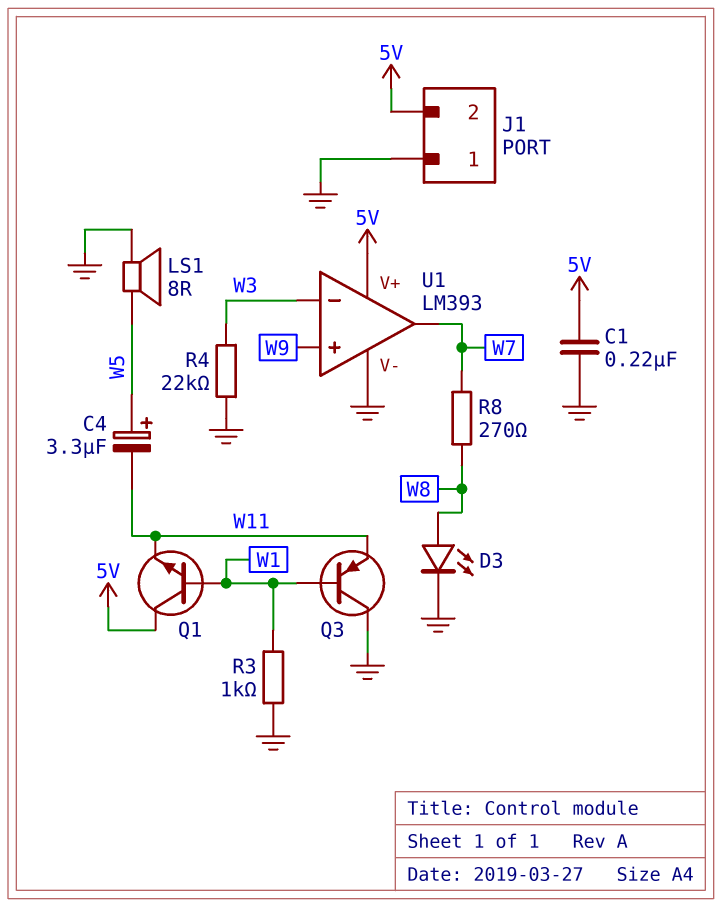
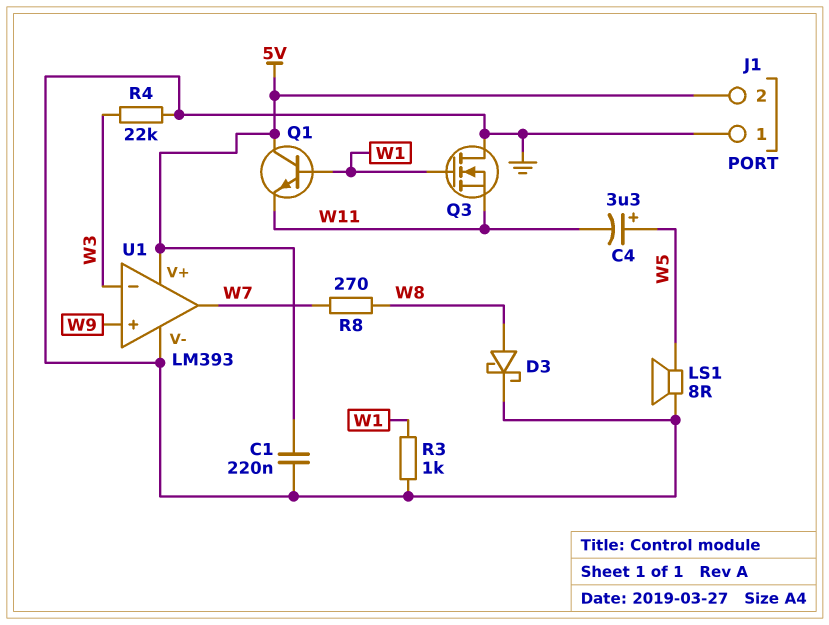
D3: LED (A W8, K GND) -> schottky (A W8, K GND)
Q3: PNP (B W1, C GND, E W11) -> NMOS (G W1, D GND, S W11)

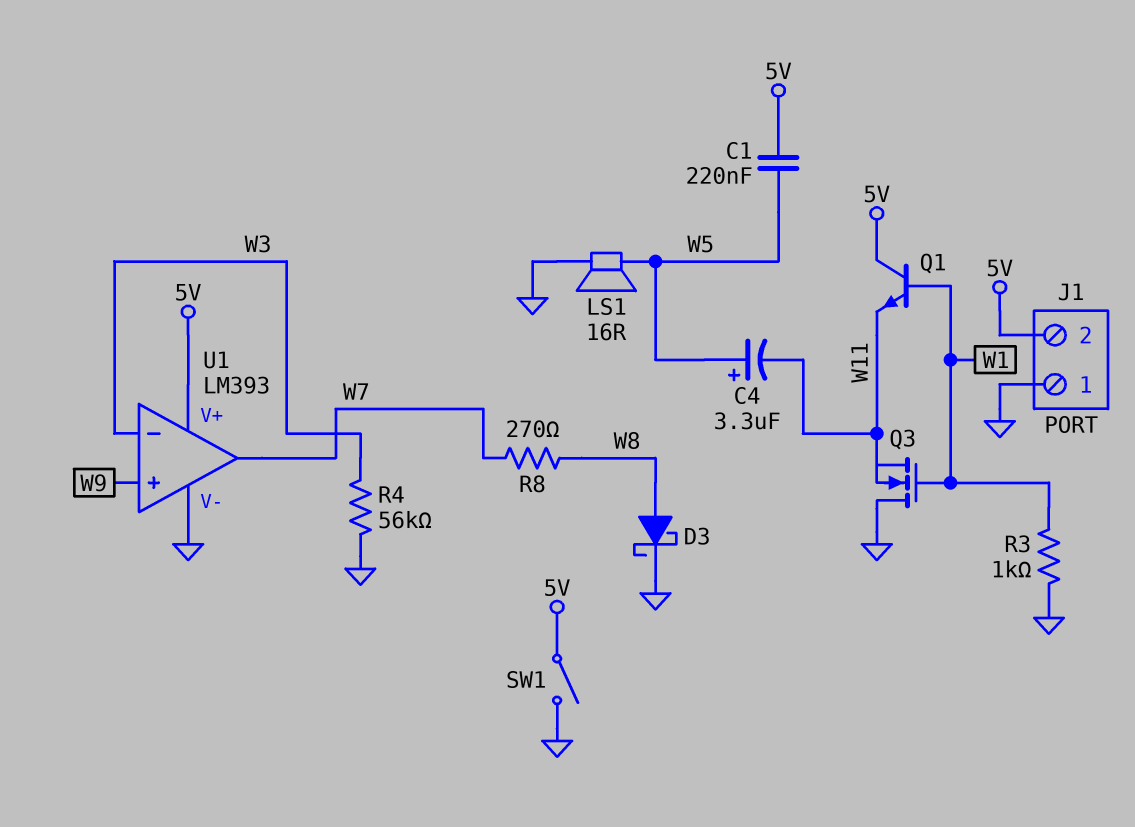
C1: 220nF (5V, GND) -> 220nF (5V, W5)
LS1: speaker 8R (GND, W5) -> speaker 16R (GND, W5)
R4: 22k (GND, W3) -> 56k (GND, W3)
SW1: none -> switch (5V, GND)

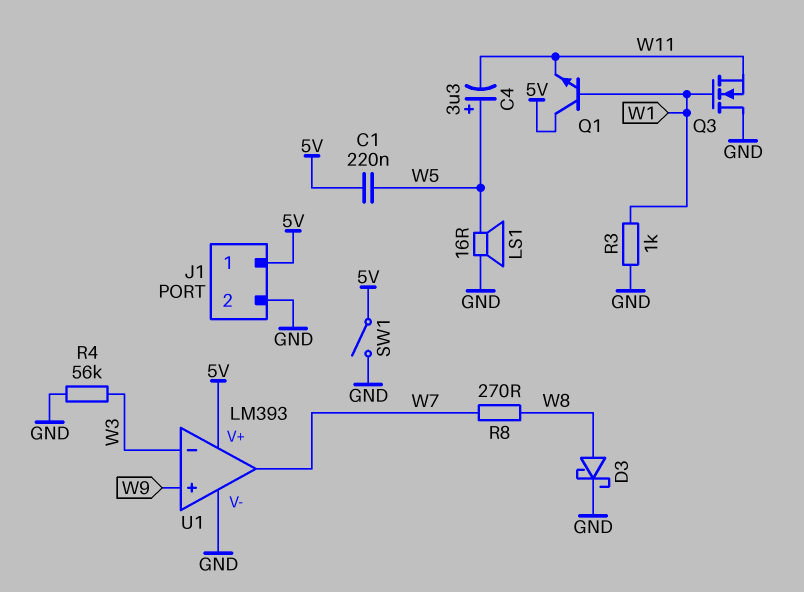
J1 pin 1: GND -> 5V
J1 pin 2: 5V -> GND

